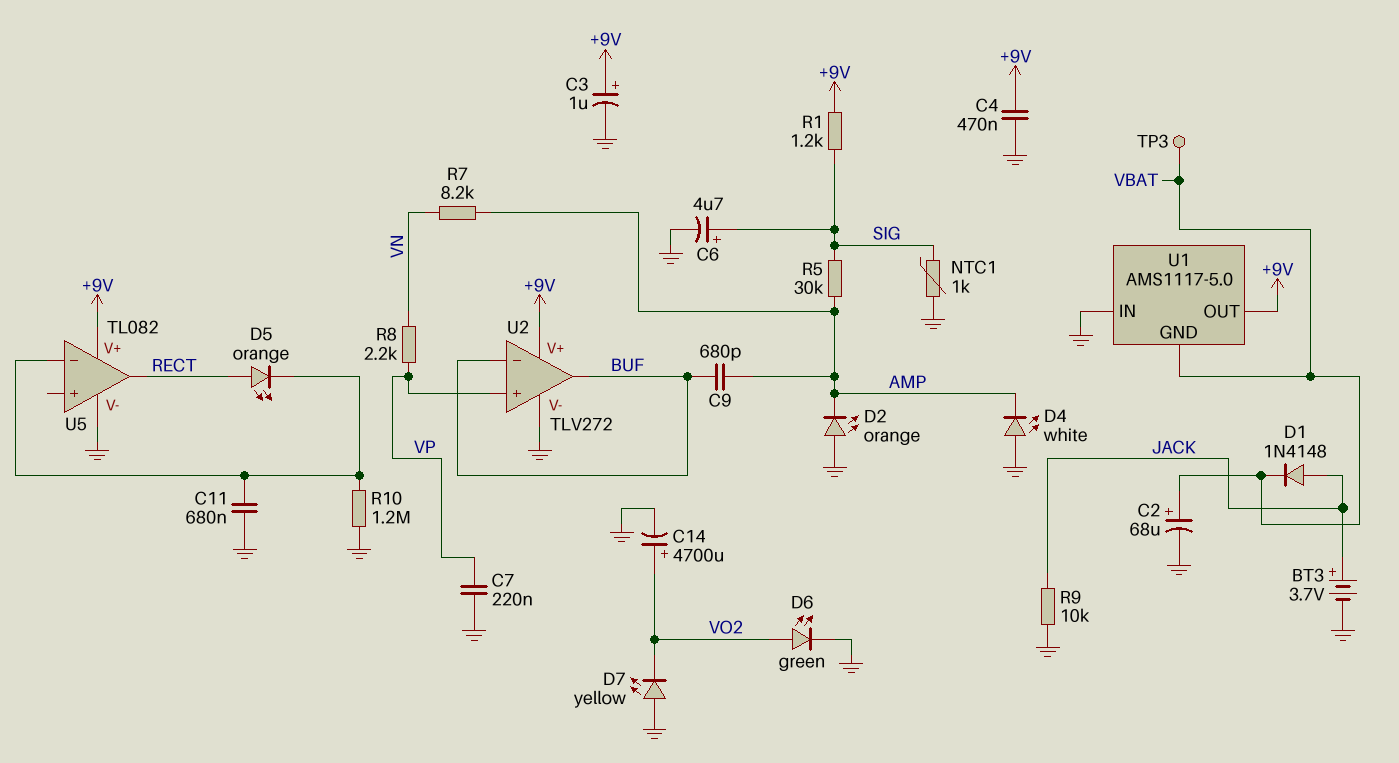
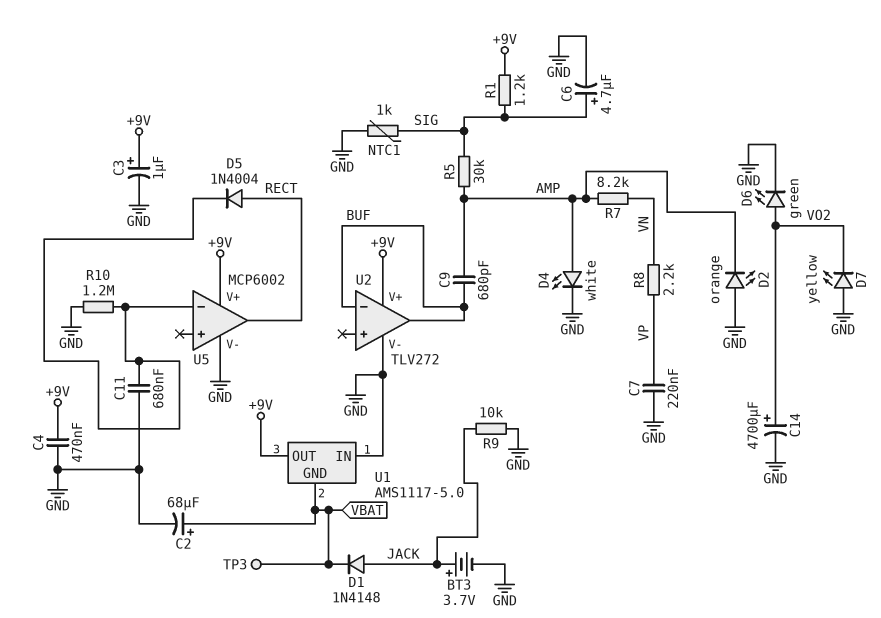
D4: LED white (A GND, K AMP) -> LED white (A AMP, K GND)
D5: LED orange (A RECT, K U5/in-) -> diode 1N4004 (A RECT, K U5/in-)
U2 pin in+: VP -> none
U5: TL082 -> MCP6002

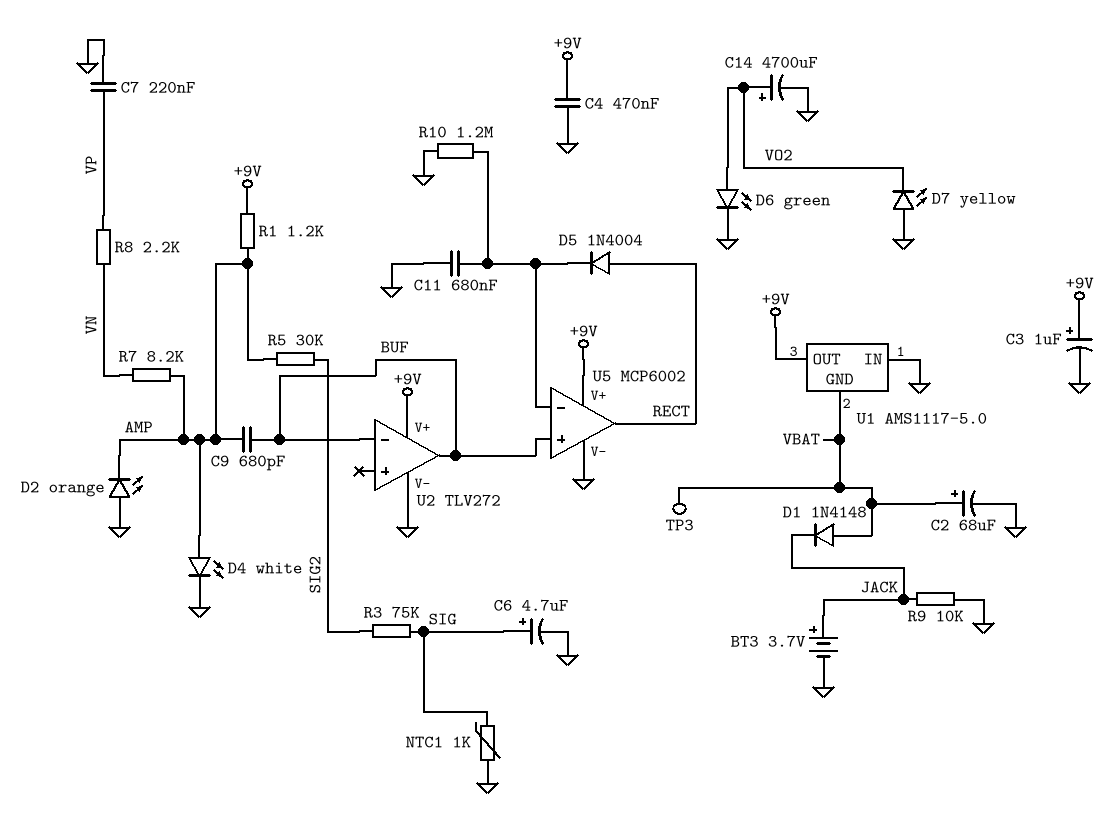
D1: diode 1N4148 (A JACK, K VBAT) -> diode 1N4148 (A VBAT, K JACK)
R1: 1.2k (+9V, SIG) -> 1.2k (+9V, AMP)
R3: none -> 75k (SIG, SIG2)
R5: 30k (AMP, SIG) -> 30k (AMP, SIG2)
U5 pin in+: none -> BUF

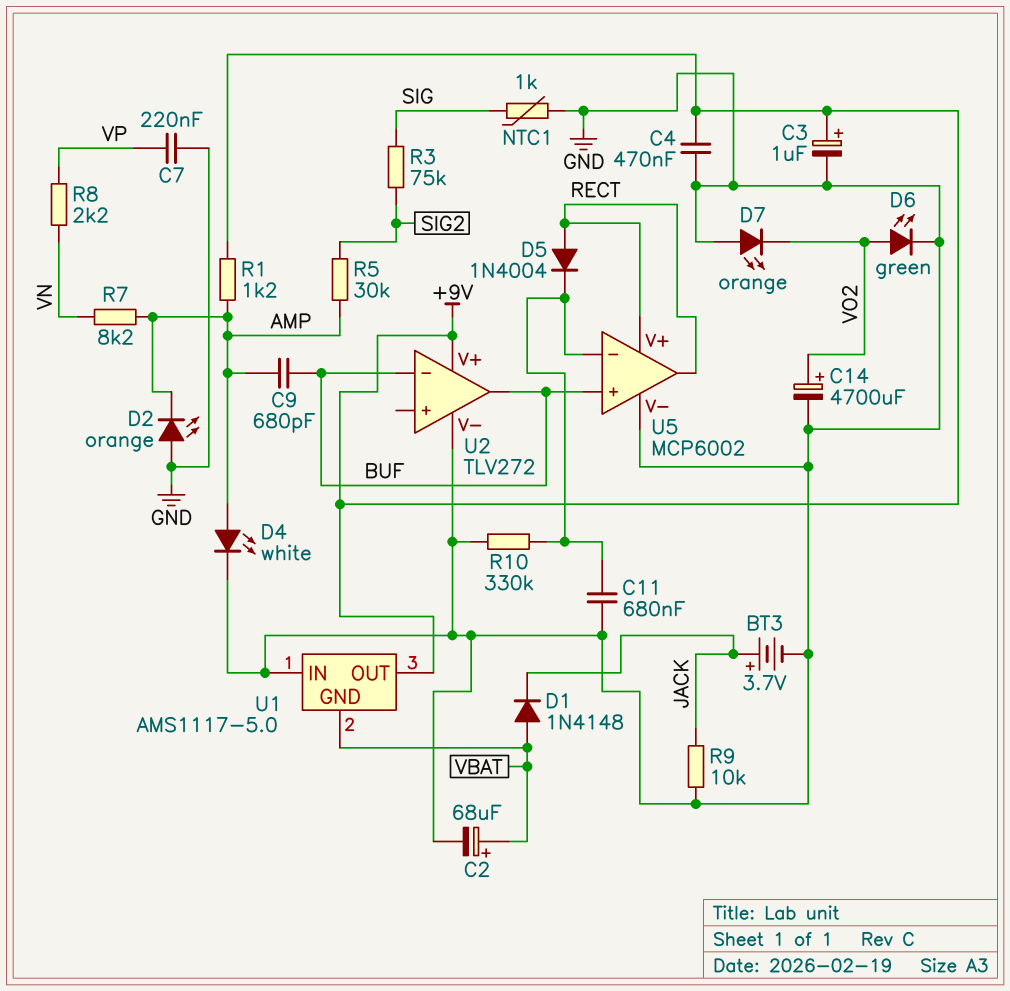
C6: 4.7uF (plus SIG, minus GND) -> none
D7: LED yellow (A GND, K VO2) -> LED orange (A GND, K VO2)
R10: 1.2M (GND, U5/in-) -> 330k (GND, U5/in-)
TP3: test point (VBAT) -> none
U5 pin V+: +9V -> RECT

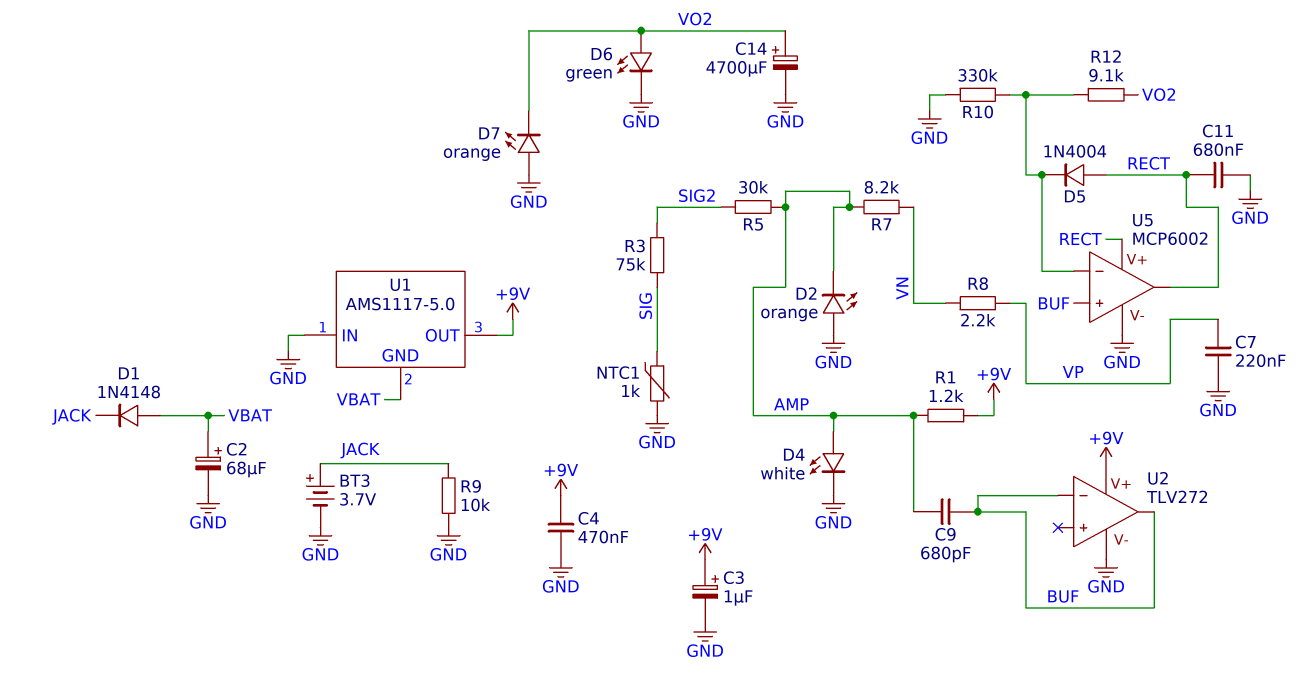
C11: 680nF (GND, U5/in-) -> 680nF (GND, RECT)
R12: none -> 9.1k (U5/in-, VO2)

